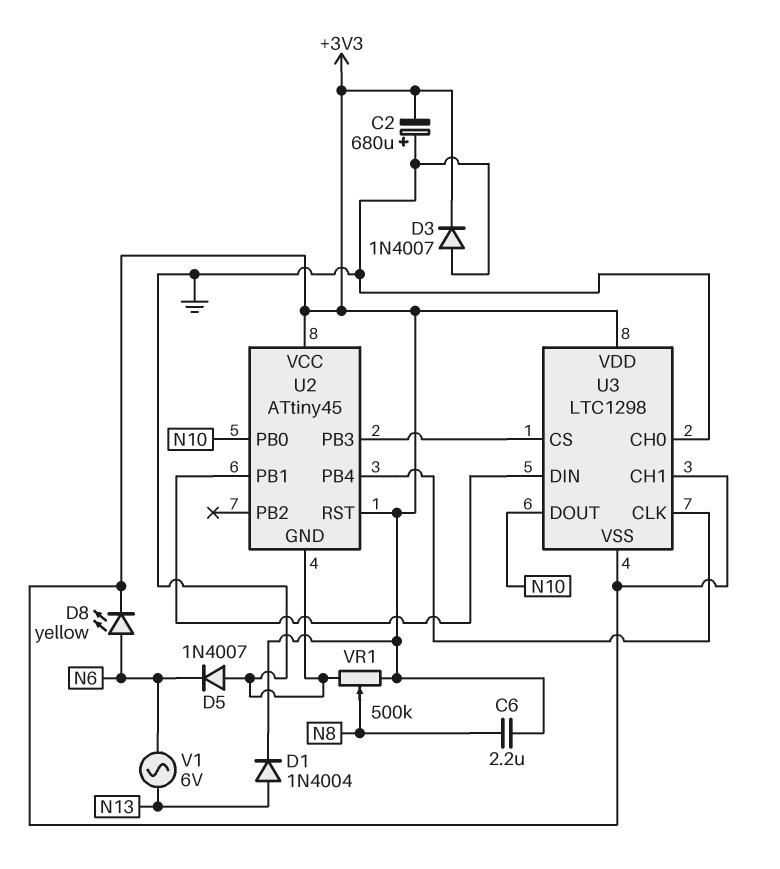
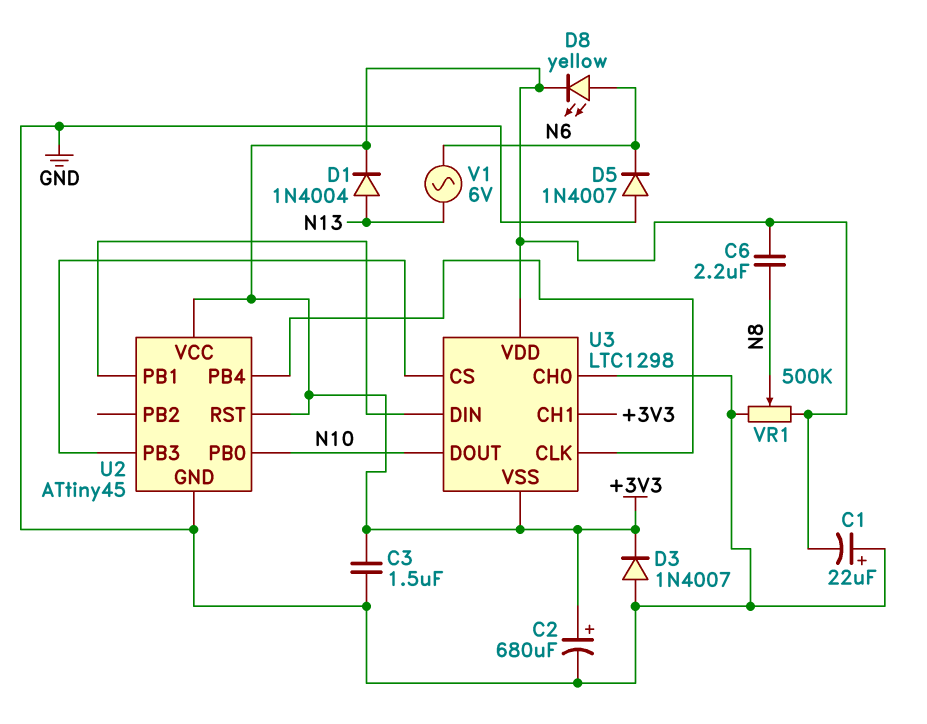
C1: none -> 22uF (plus GND, minus +3V3)
C2: 680uF (plus GND, minus +3V3) -> 680uF (plus +3V3, minus GND)
C3: none -> 1.5uF (+3V3, GND)

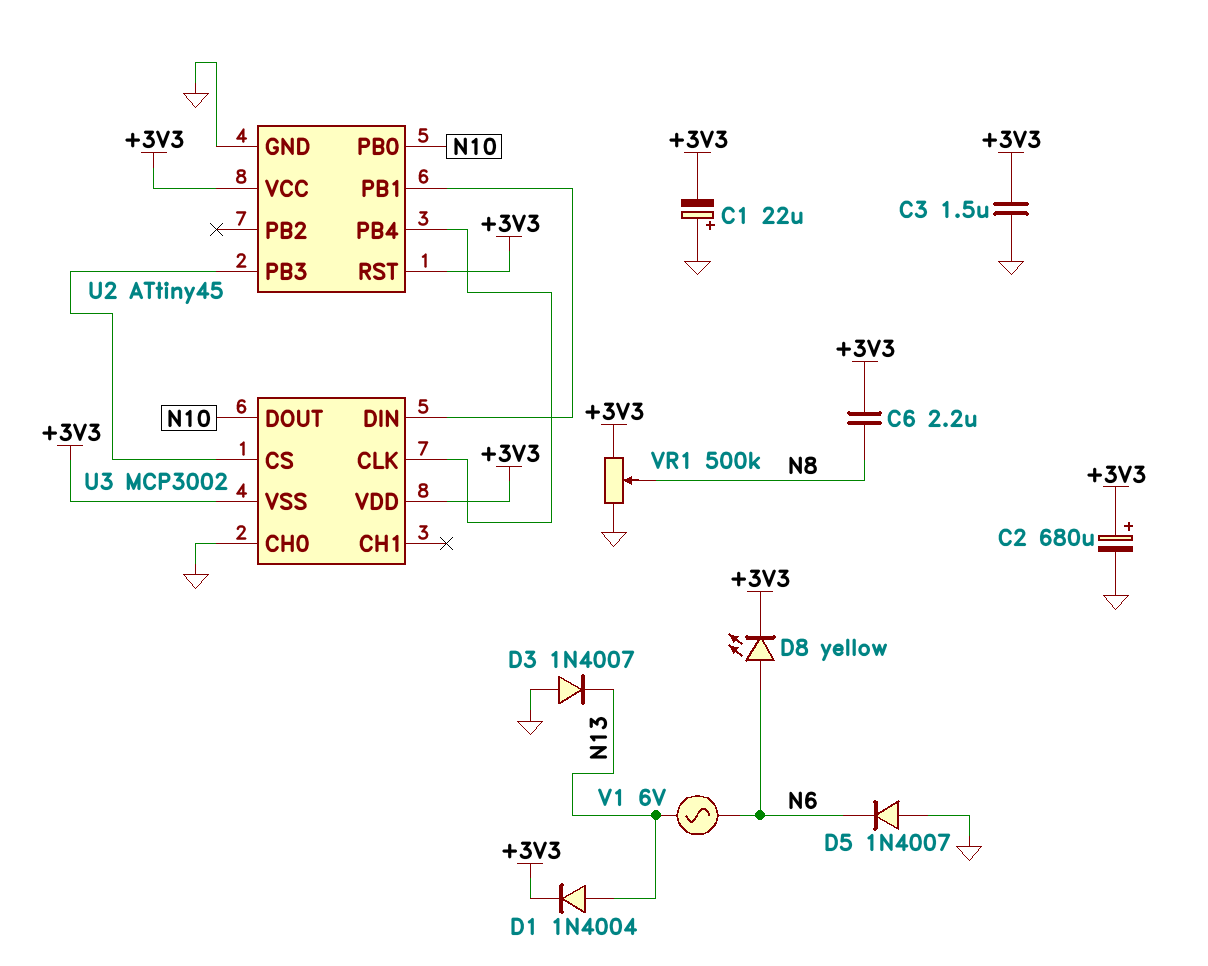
D3: diode 1N4007 (A GND, K +3V3) -> diode 1N4007 (A GND, K N13)
U3: LTC1298 -> MCP3002
U3 pin CH1: +3V3 -> none

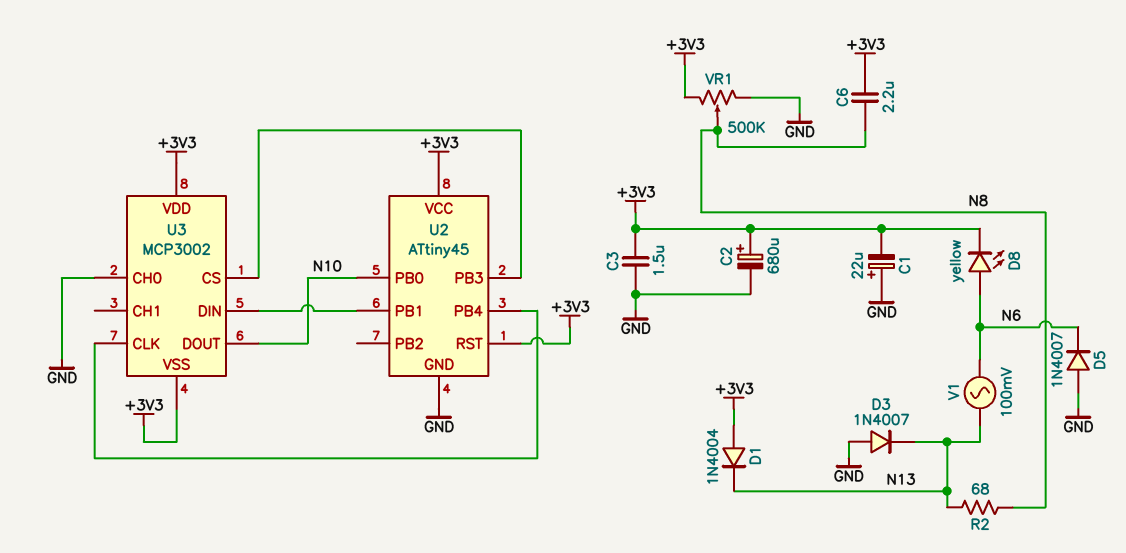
D1: diode 1N4004 (A N13, K +3V3) -> diode 1N4004 (A +3V3, K N13)
R2: none -> 68 (N8, N13)
V1: AC 6V (N6, N13) -> AC 100mV (N6, N13)

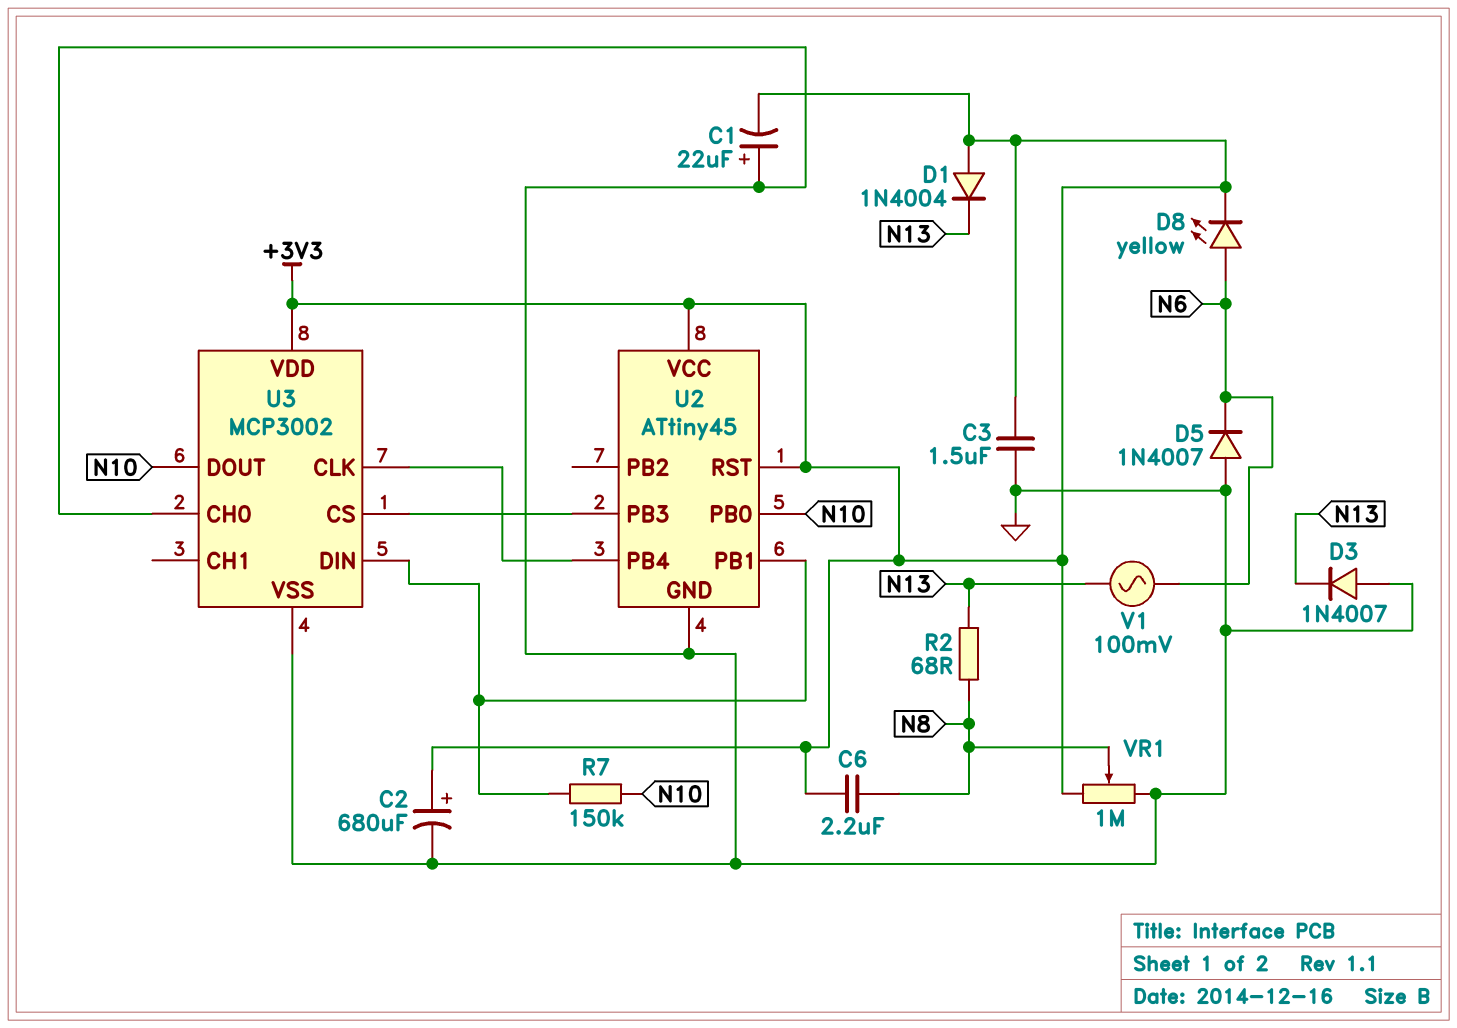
R7: none -> 150k (N10, U2/PB1)
U3 pin VSS: +3V3 -> GND
VR1: 500k (+3V3, GND, wiper N8) -> 1M (+3V3, GND, wiper N8)

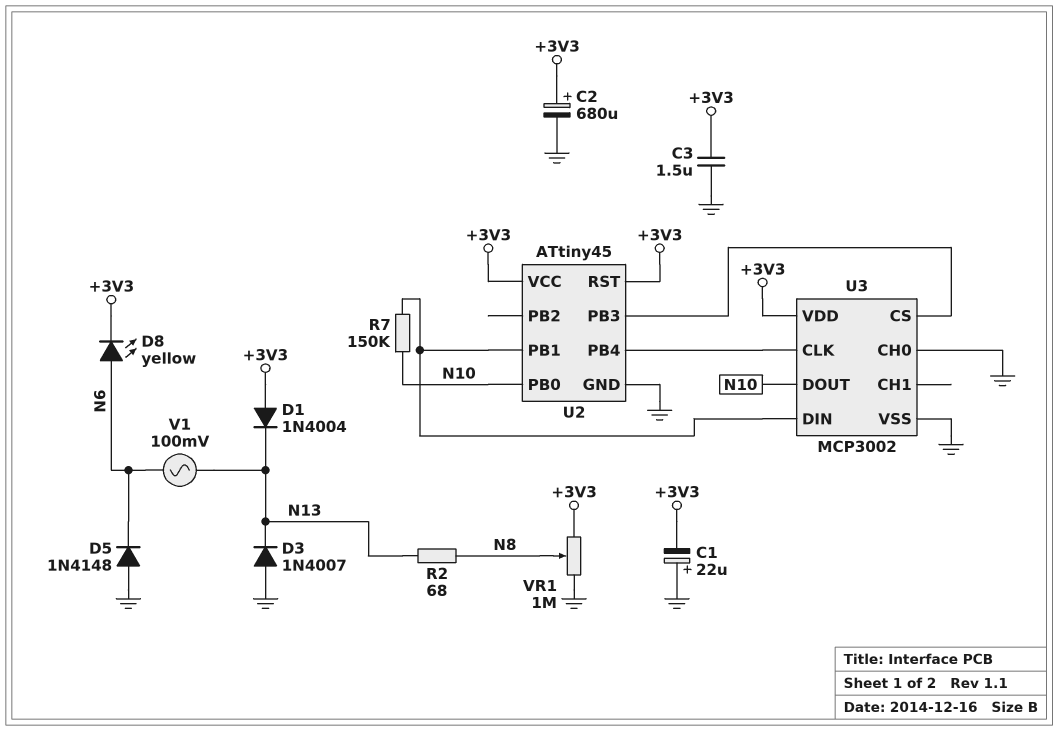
C6: 2.2uF (+3V3, N8) -> none
D5: diode 1N4007 (A GND, K N6) -> diode 1N4148 (A GND, K N6)

